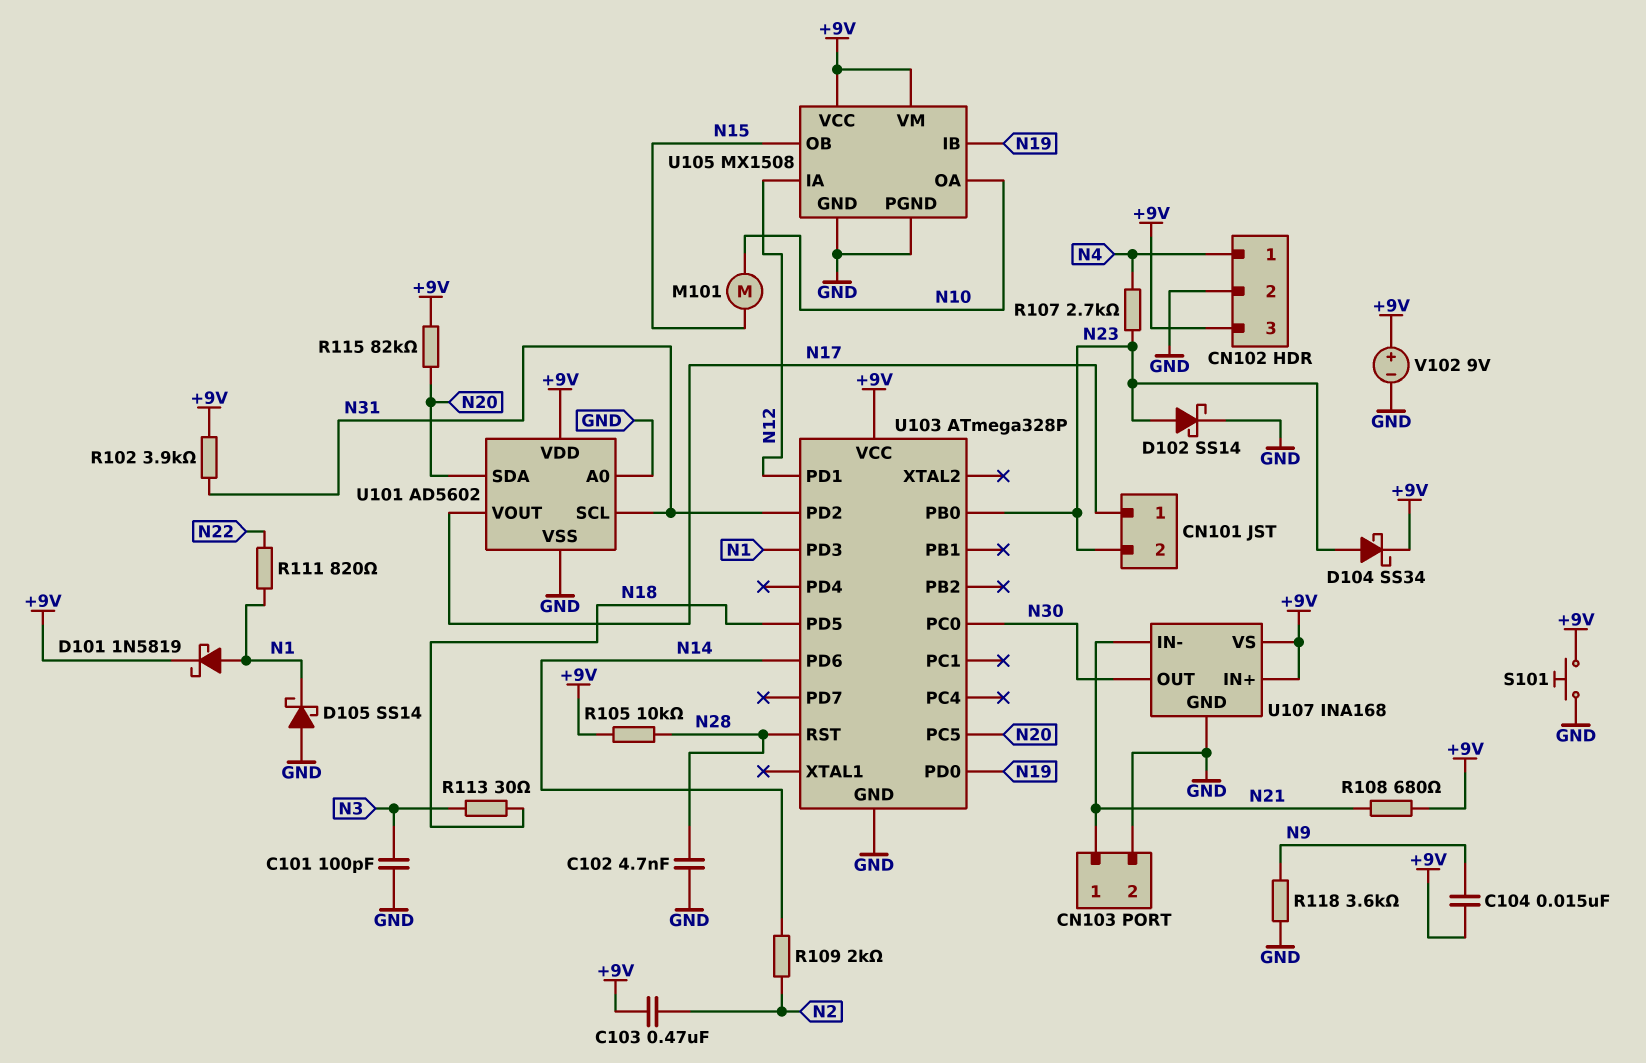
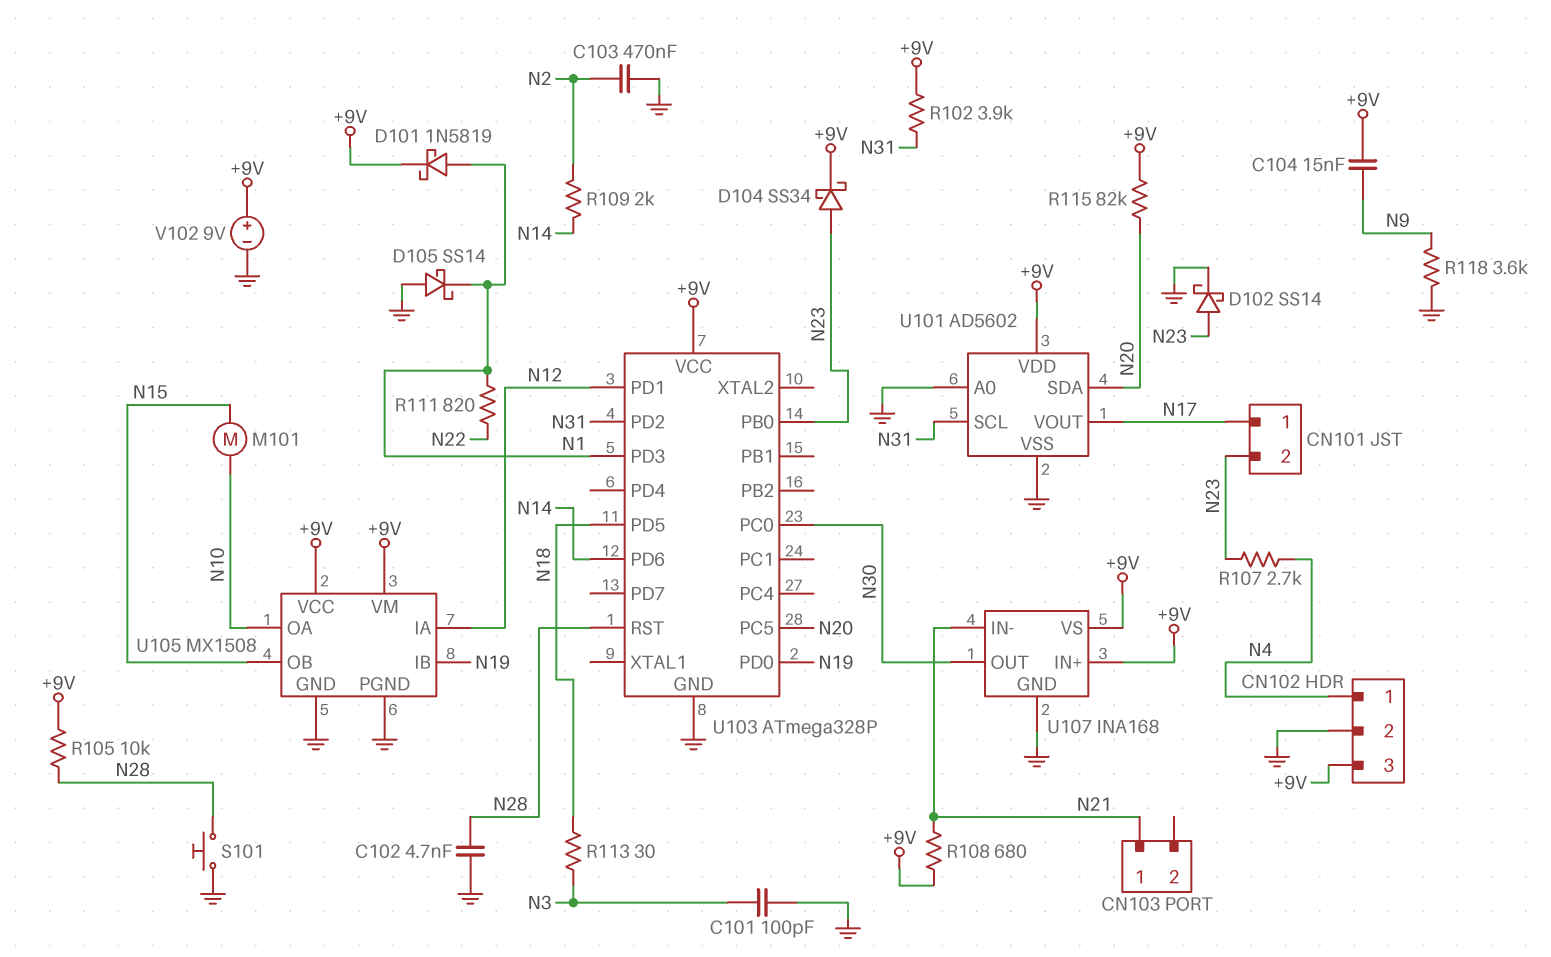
C103: 470nF (+9V, N2) -> 470nF (GND, N2)
CN103 pin 2: GND -> none
S101: button (+9V, GND) -> button (GND, N28)

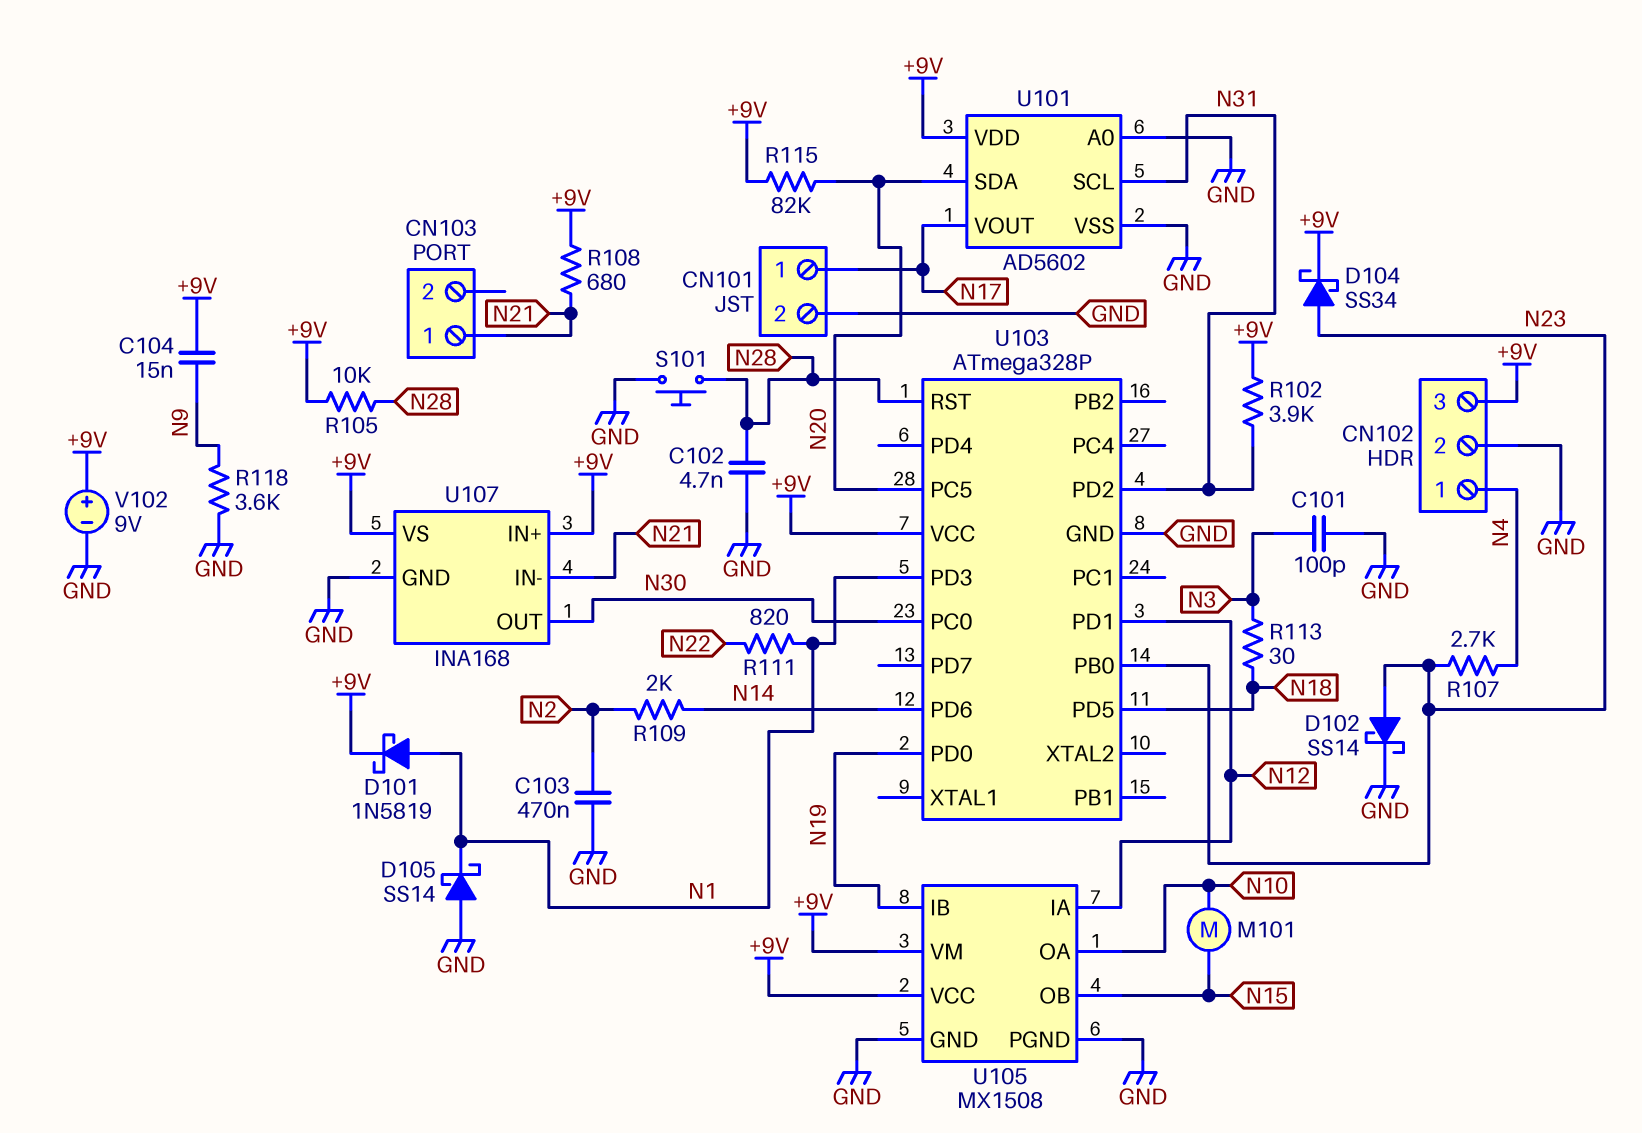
CN101 pin 2: N23 -> GND

